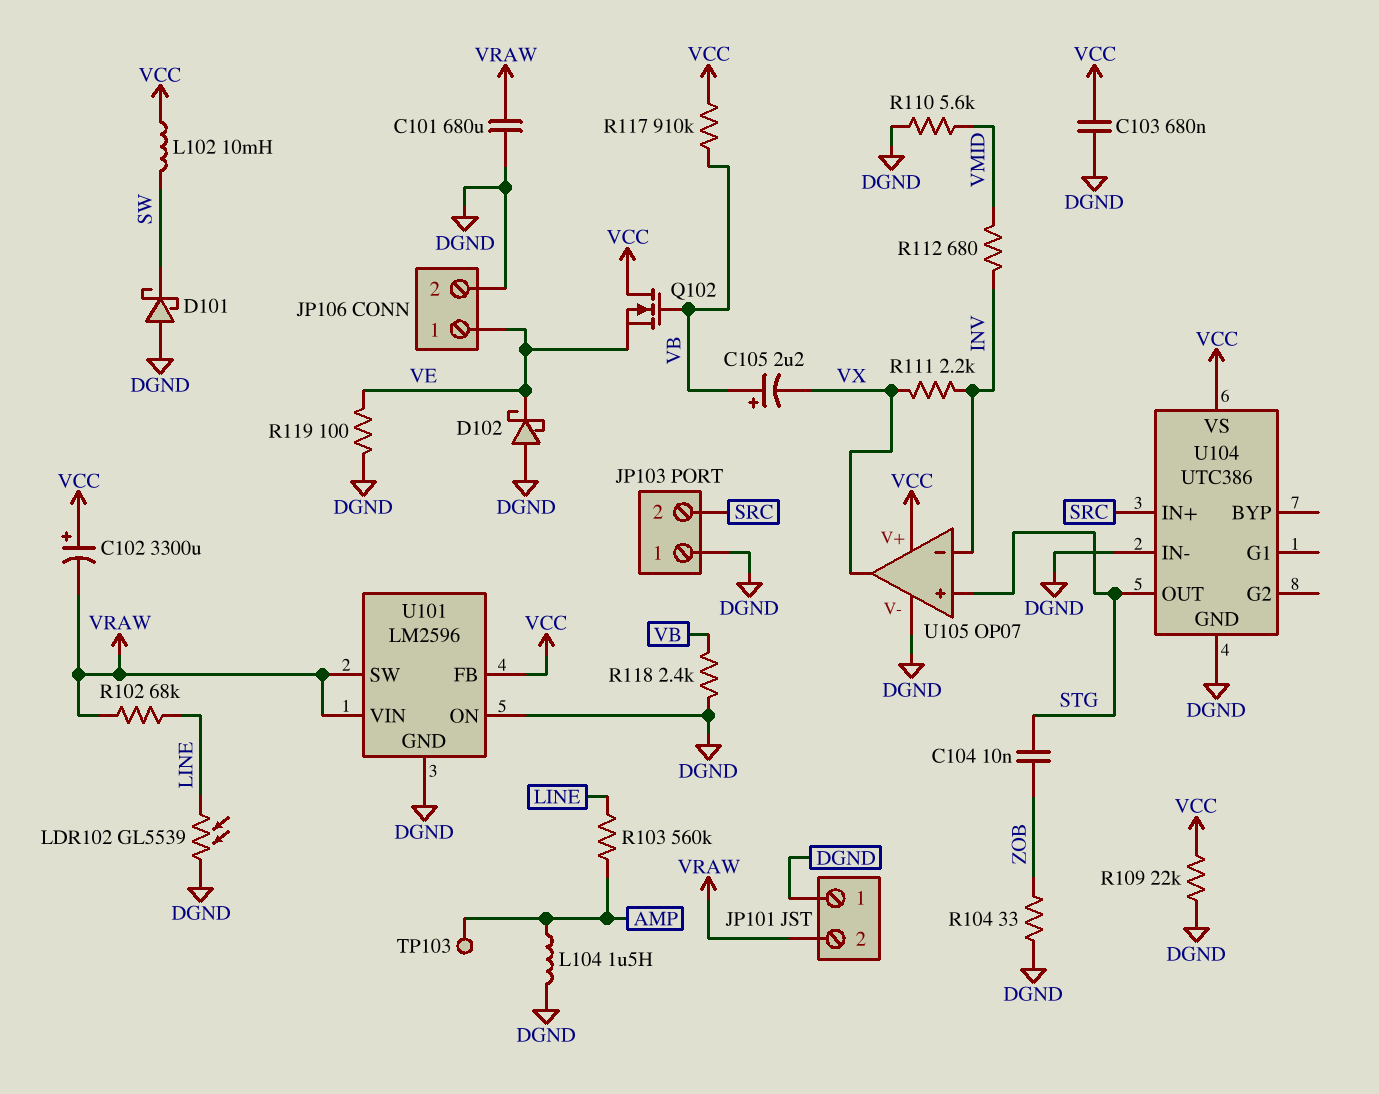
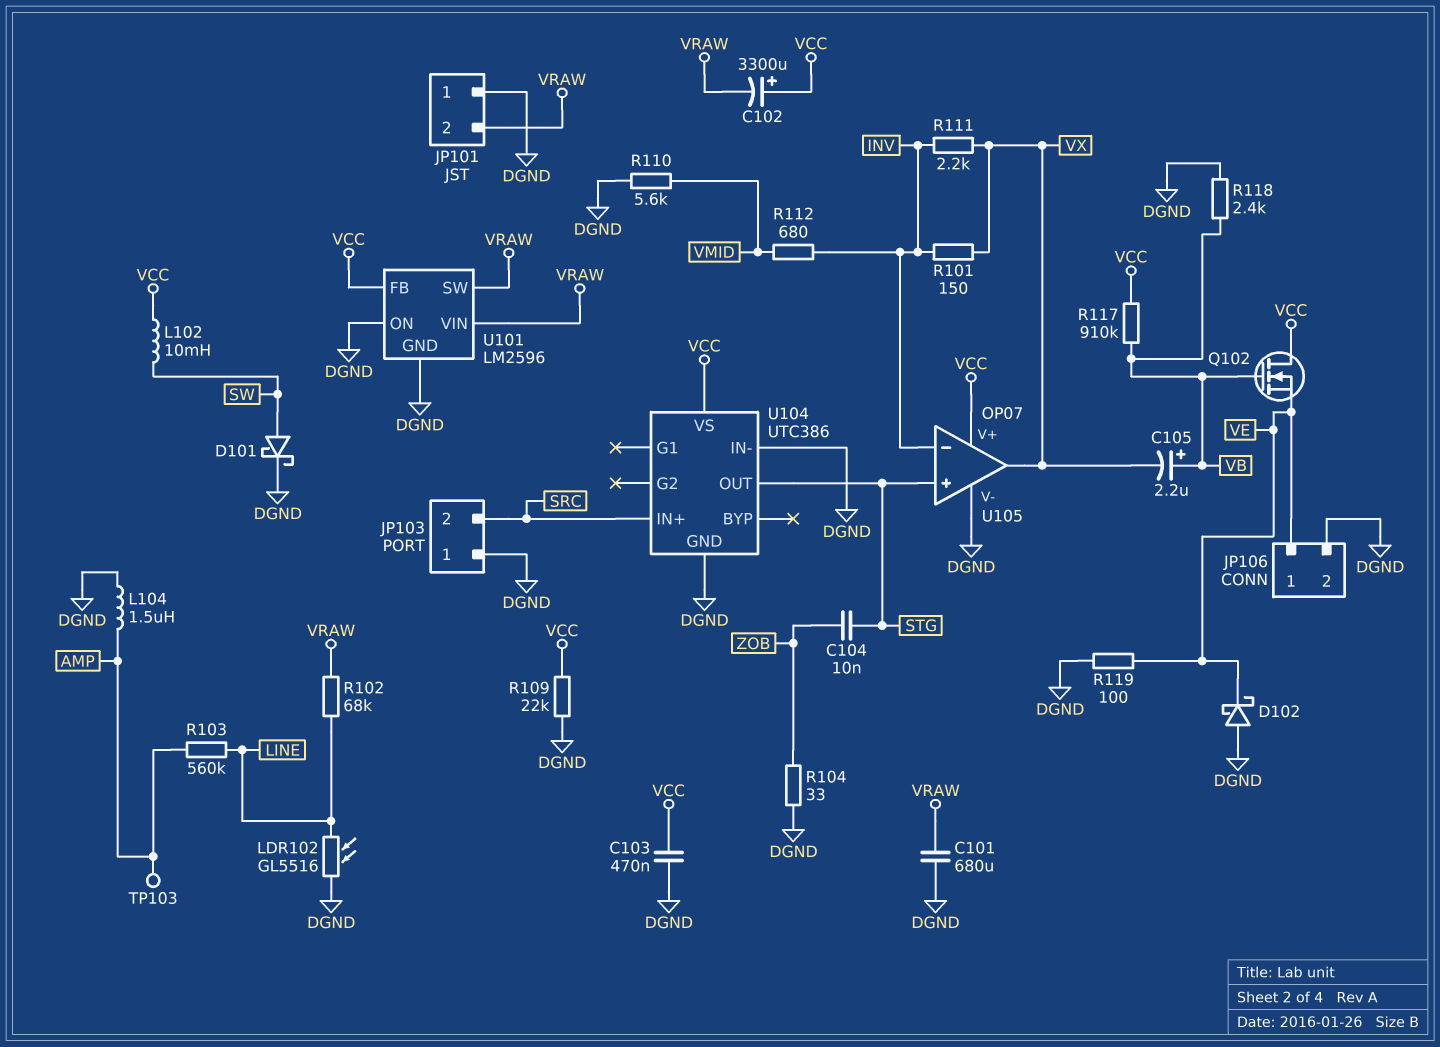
C103: 680nF (DGND, VCC) -> 470nF (DGND, VCC)
D101: schottky (A DGND, K SW) -> schottky (A SW, K DGND)
LDR102: GL5539 (DGND, LINE) -> GL5516 (DGND, LINE)
R101: none -> 150 (INV, VX)

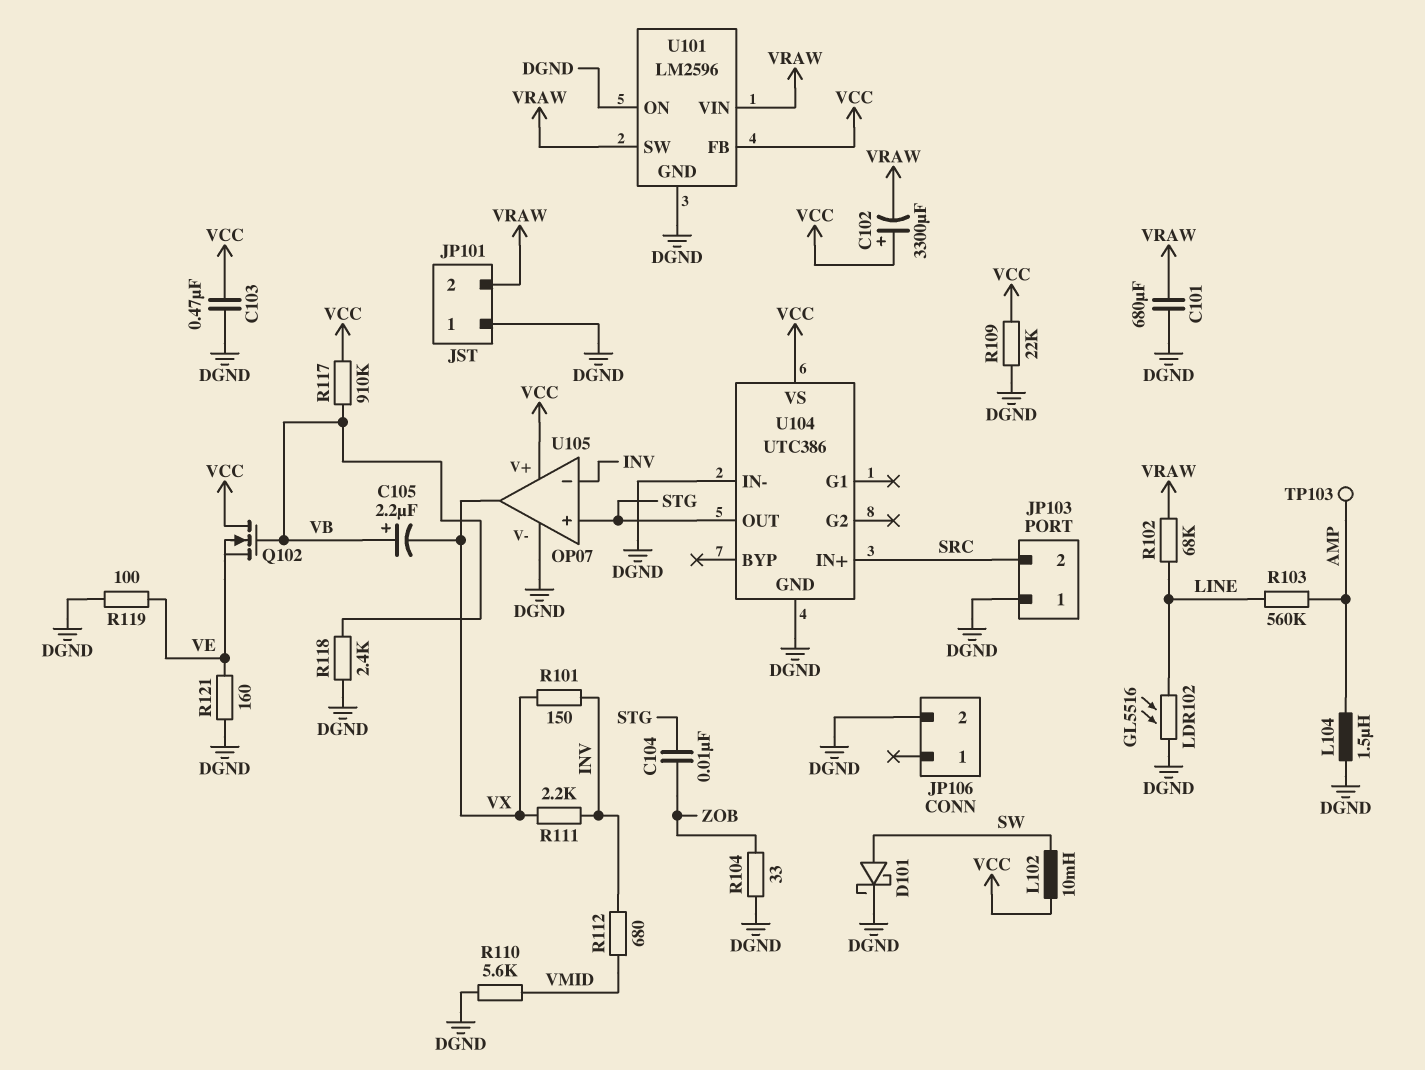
D102: schottky (A DGND, K VE) -> none
JP106 pin 1: VE -> none
R121: none -> 160 (DGND, VE)

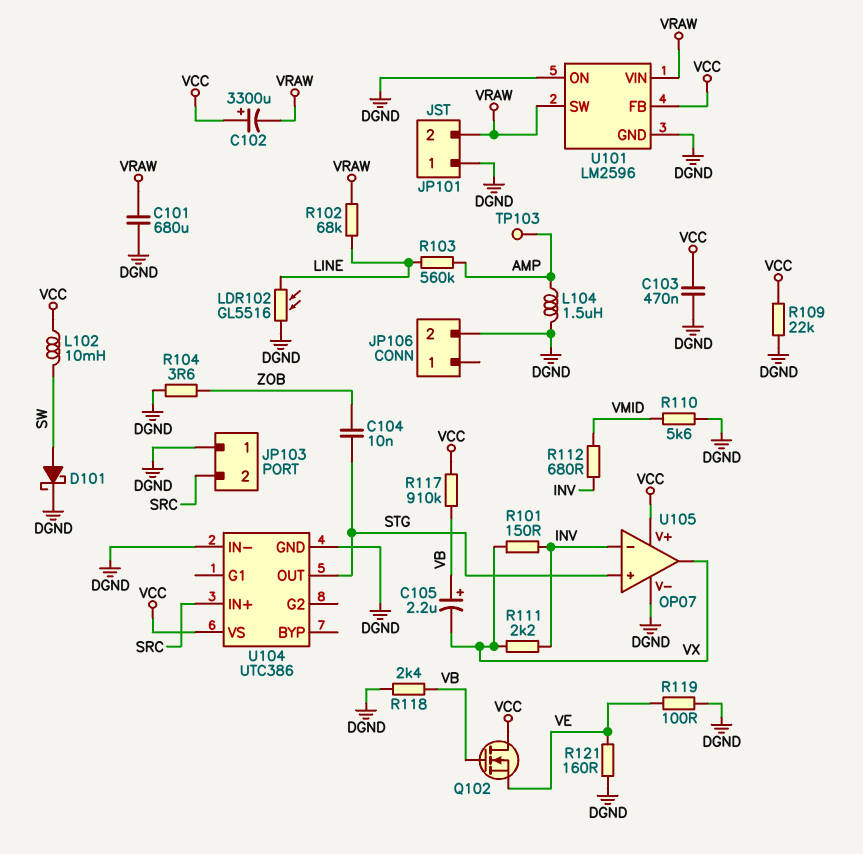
R104: 33 (DGND, ZOB) -> 3.6 (DGND, ZOB)

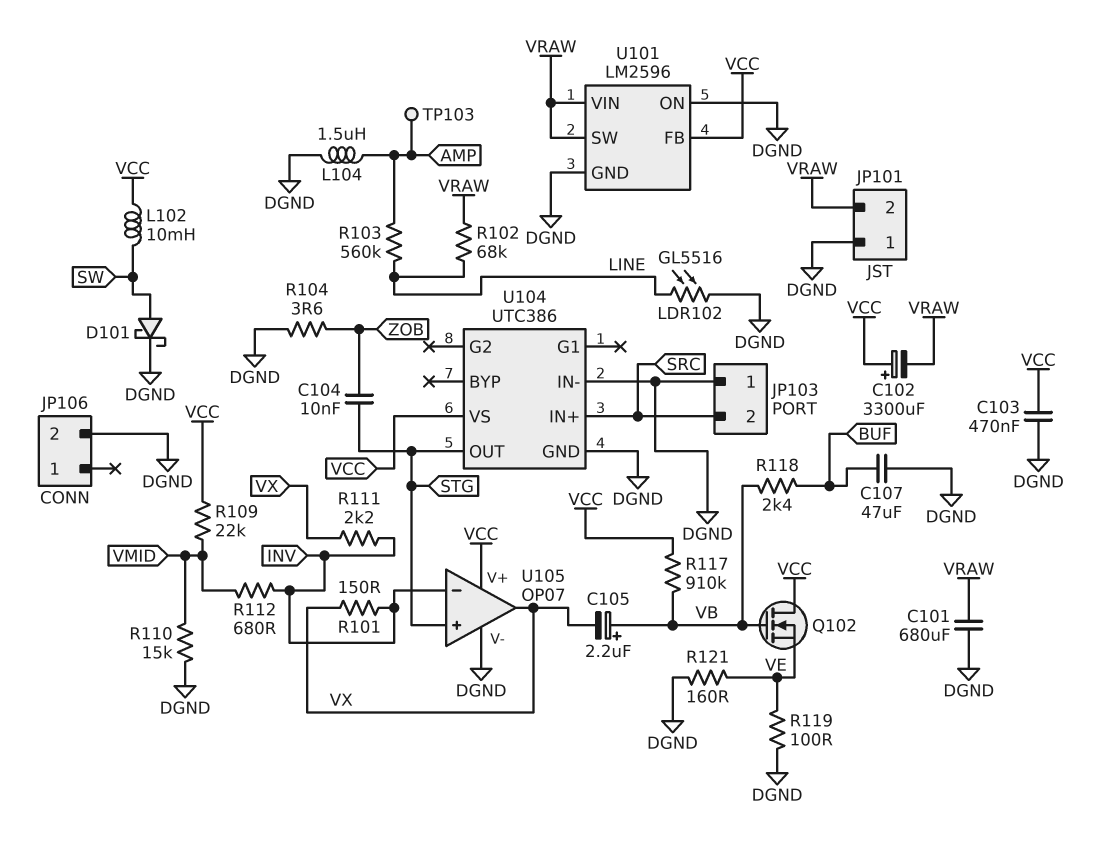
C107: none -> 47uF (BUF, DGND)
R109: 22k (DGND, VCC) -> 22k (VCC, VMID)
R110: 5.6k (DGND, VMID) -> 15k (DGND, VMID)
R118: 2.4k (DGND, VB) -> 2.4k (BUF, VB)

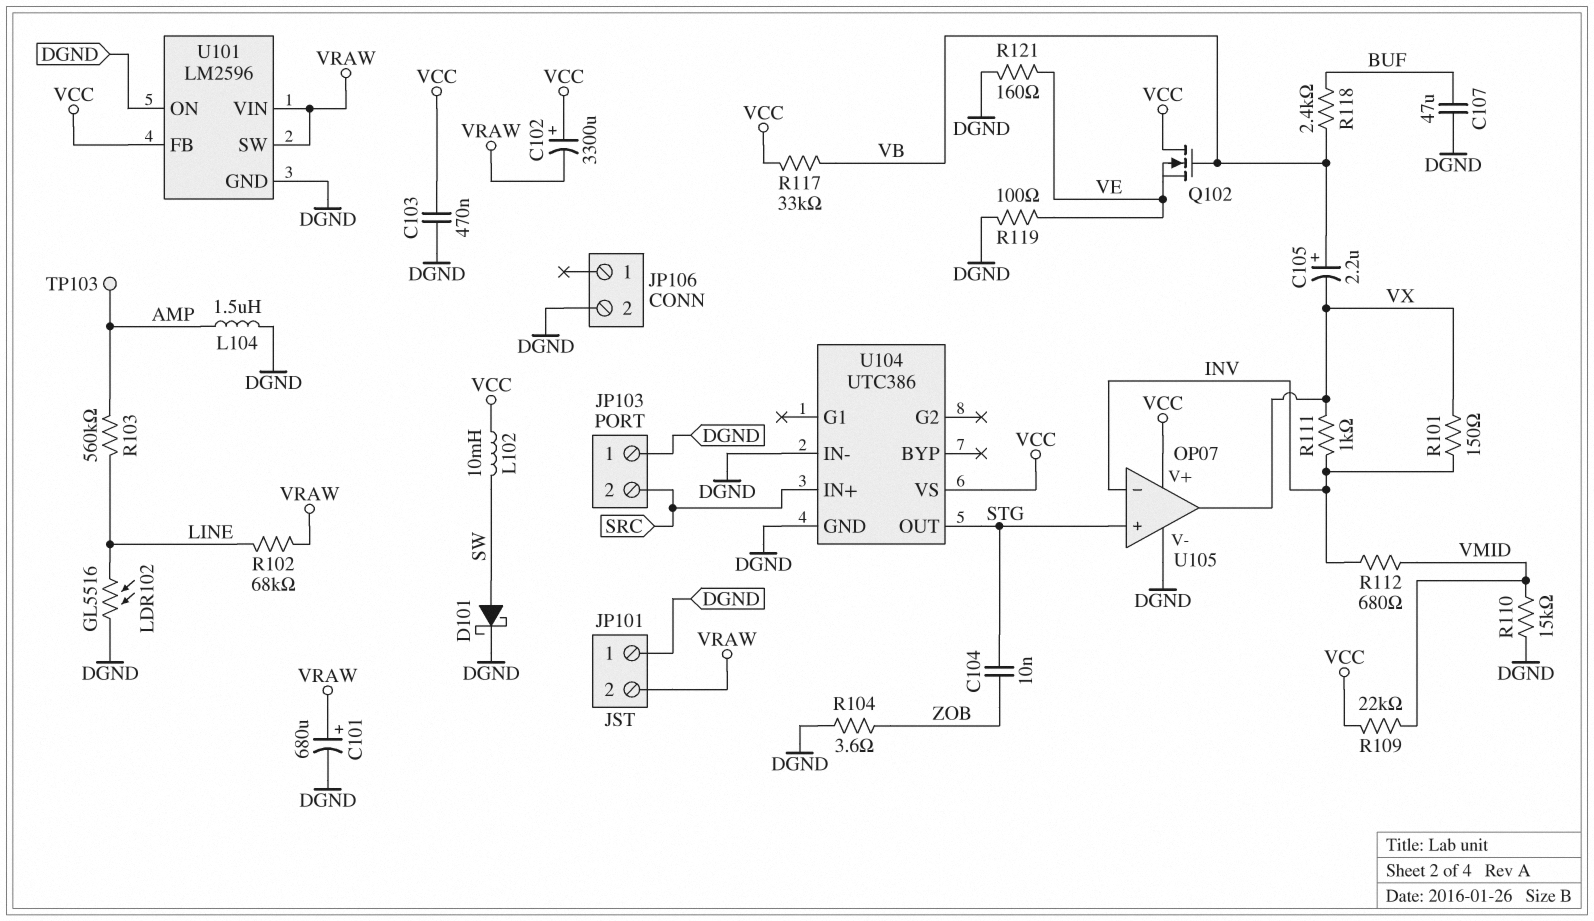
C101: 680uF (DGND, VRAW) -> 680uF (plus VRAW, minus DGND)
R111: 2.2k (INV, VX) -> 1k (INV, VX)
R117: 910k (VB, VCC) -> 33k (VB, VCC)

